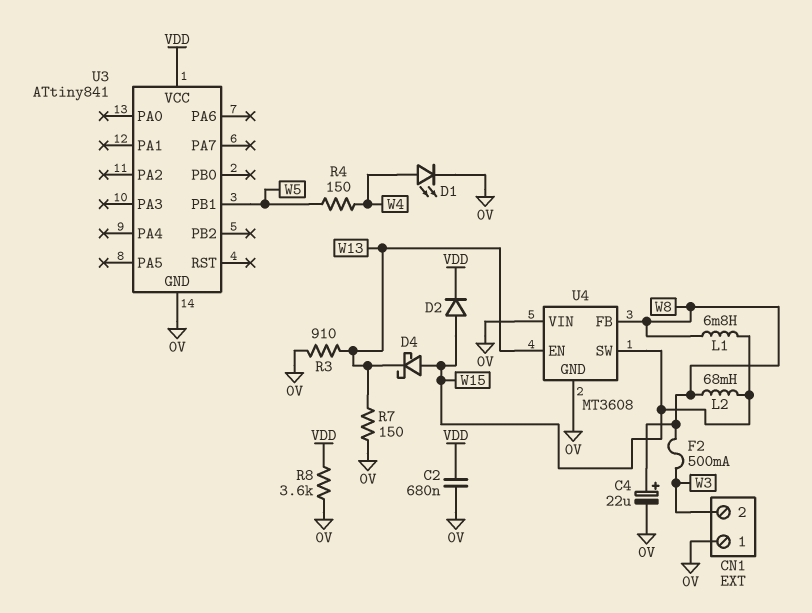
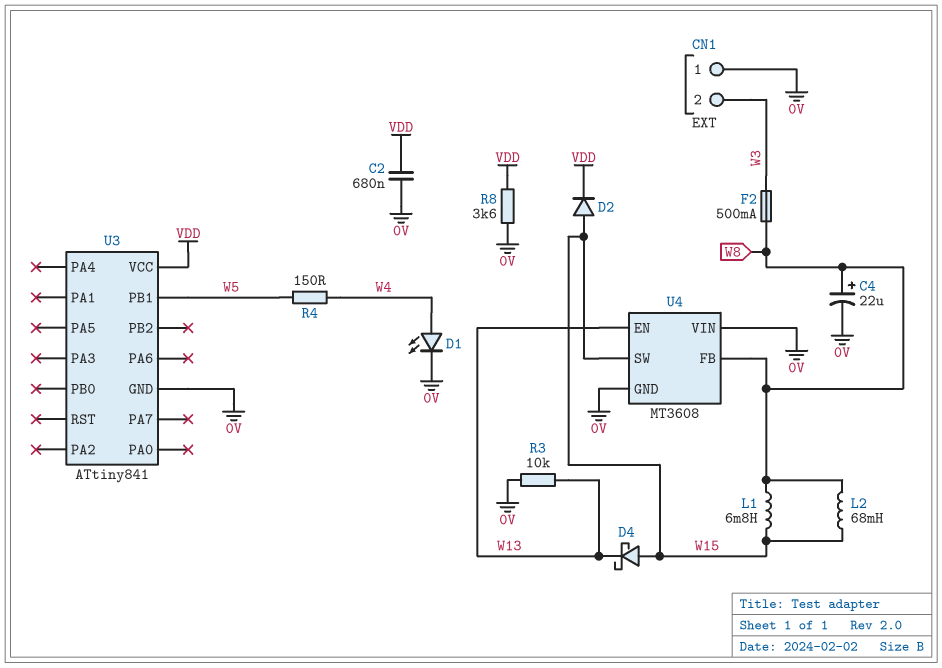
R3: 910 (0V, W13) -> 10k (0V, W13)
R7: 150 (0V, W13) -> none

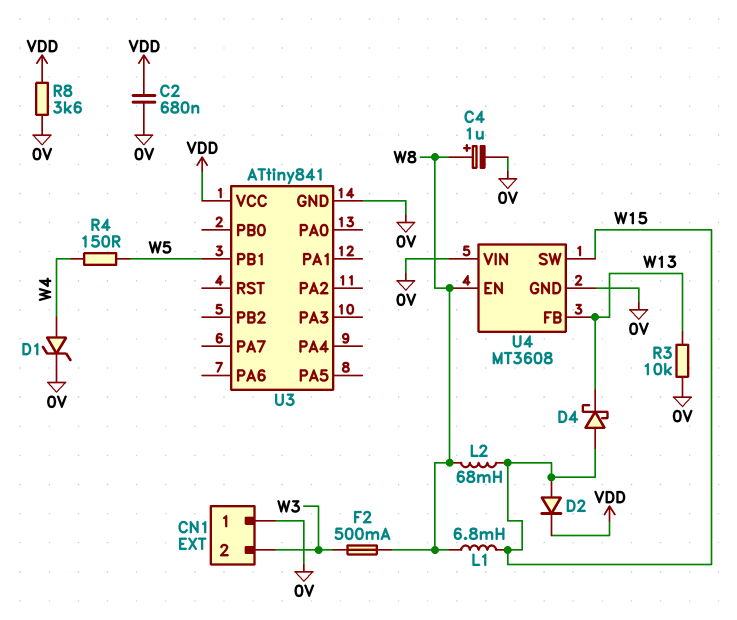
C4: 22uF (plus W8, minus 0V) -> 1uF (plus W8, minus 0V)
D1: LED (A W4, K 0V) -> zener (A W4, K 0V)
U4 pin EN: W13 -> W8
U4 pin FB: W8 -> W13

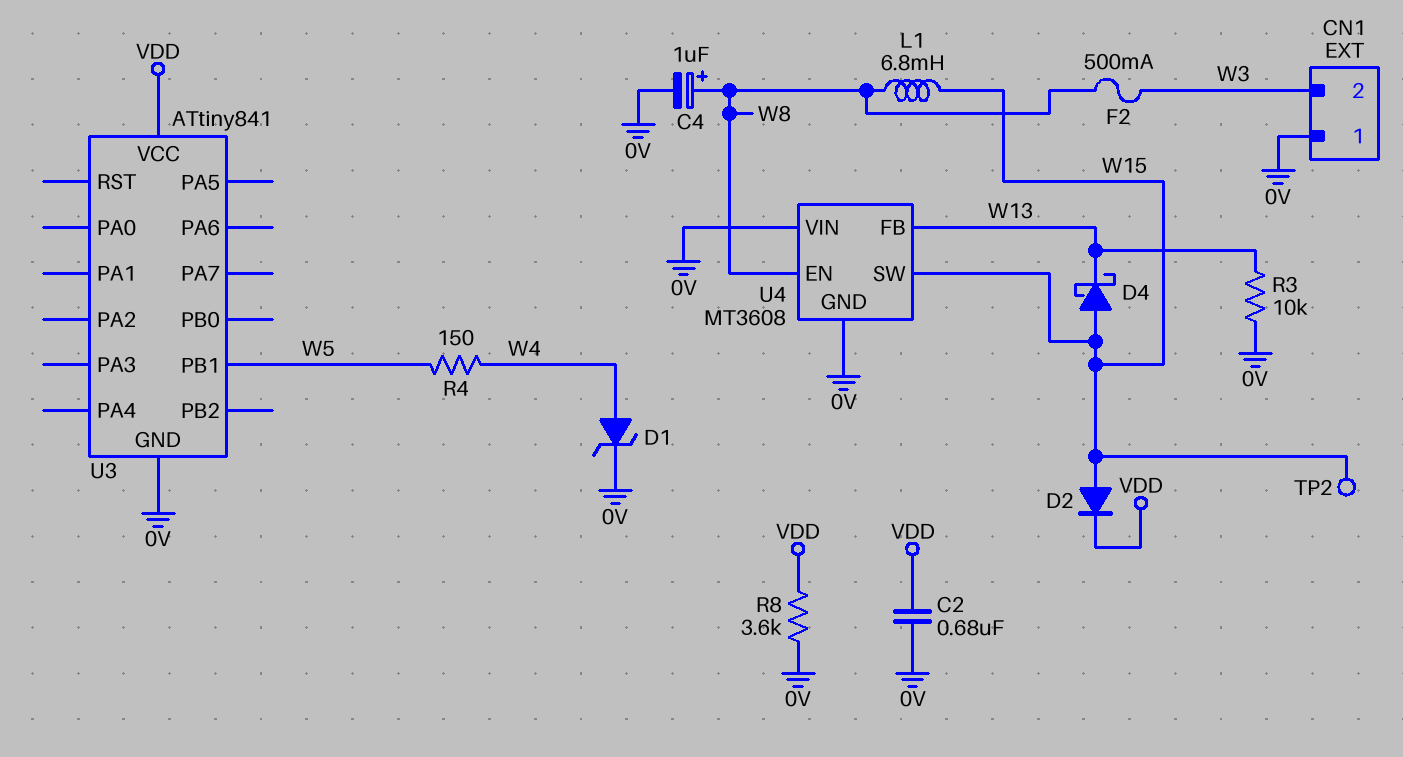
L2: 68mH (W8, W15) -> none
TP2: none -> test point (W15)

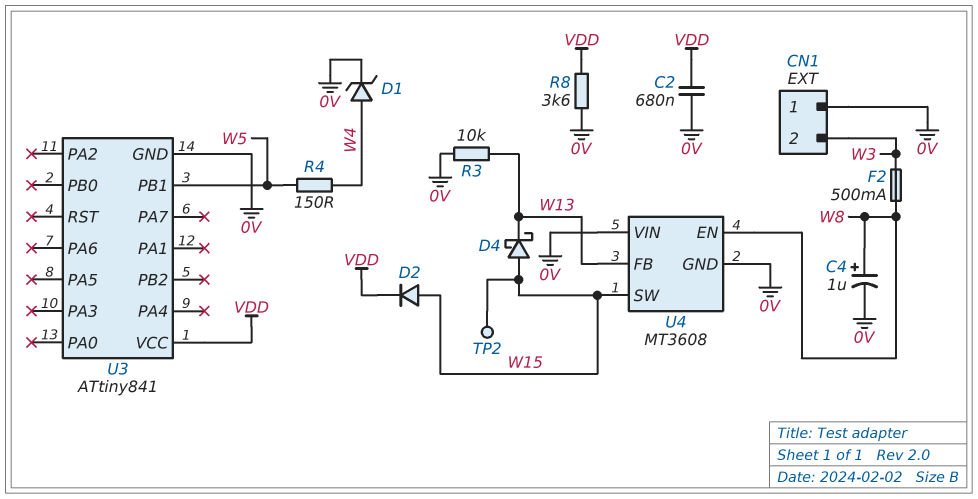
L1: 6.8mH (W8, W15) -> none

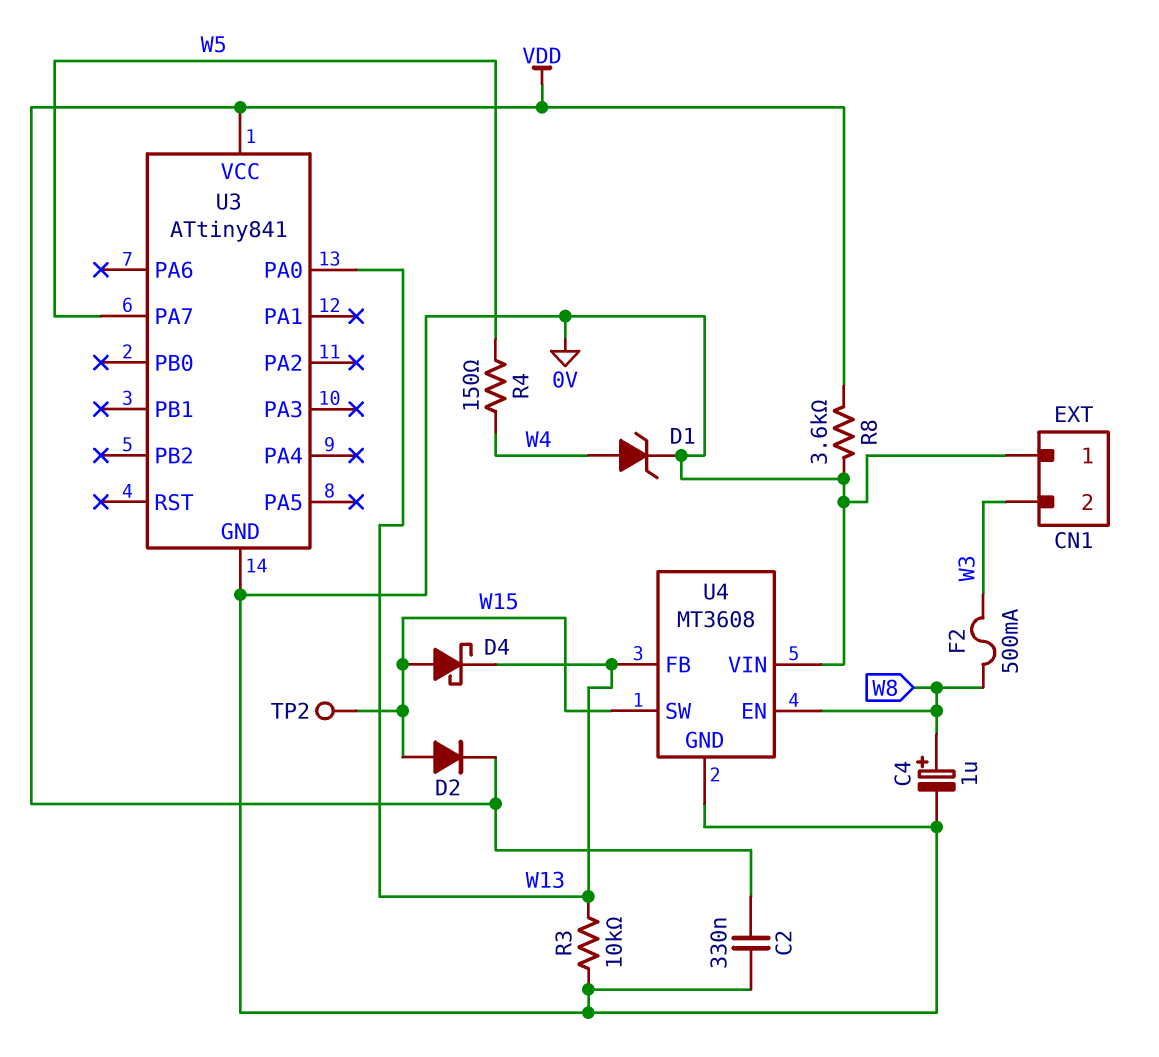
C2: 680nF (0V, VDD) -> 330nF (0V, VDD)
U3 pin PA0: none -> W13
U3 pin PA7: none -> W5
U3 pin PB1: W5 -> none

